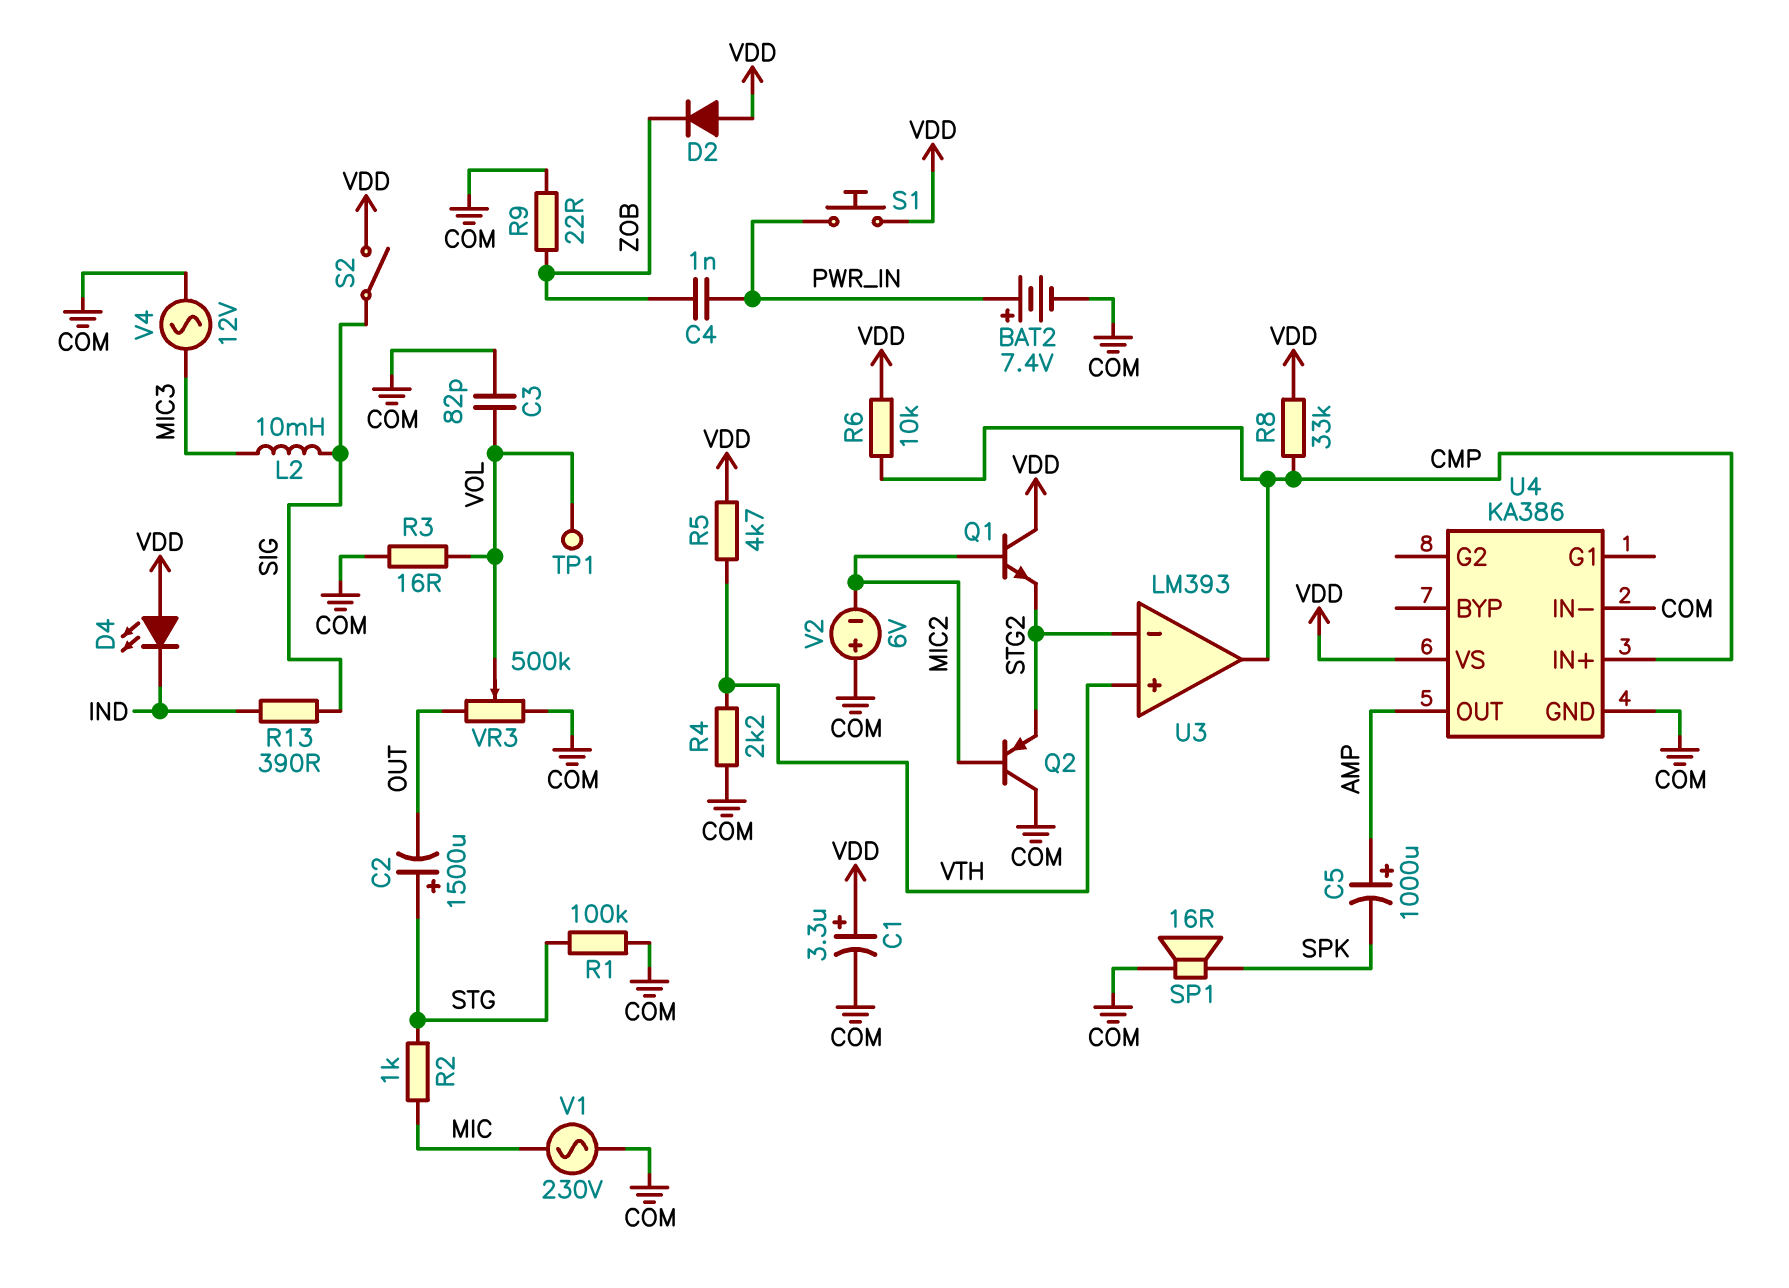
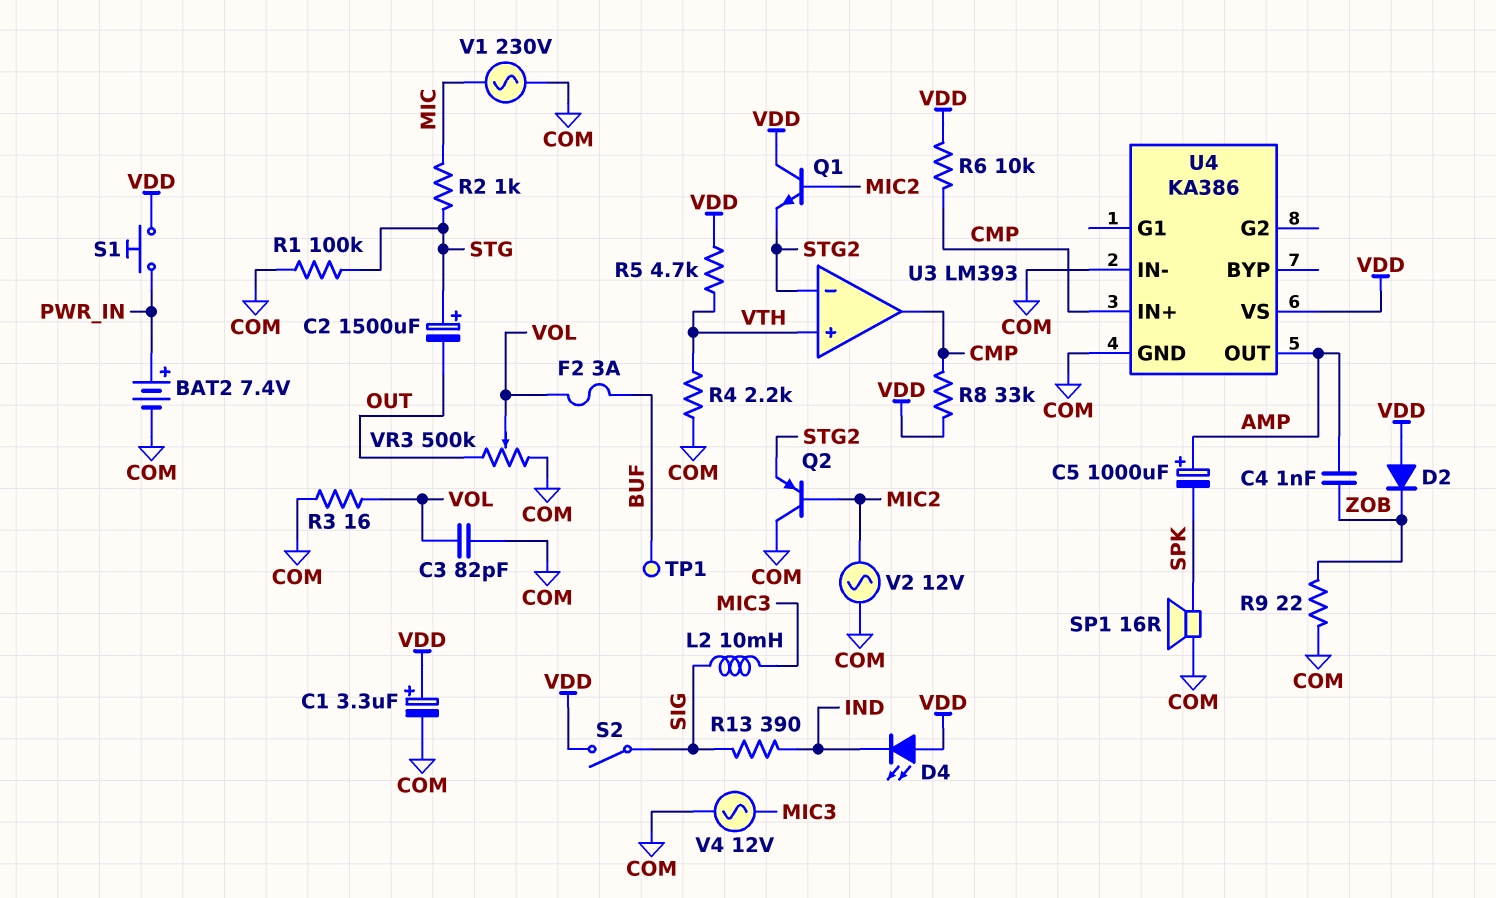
C4: 1nF (PWR_IN, ZOB) -> 1nF (AMP, ZOB)
F2: none -> 3A (BUF, VOL)
TP1: test point (VOL) -> test point (BUF)
V2: 6V (plus COM, minus MIC2) -> AC 12V (COM, MIC2)

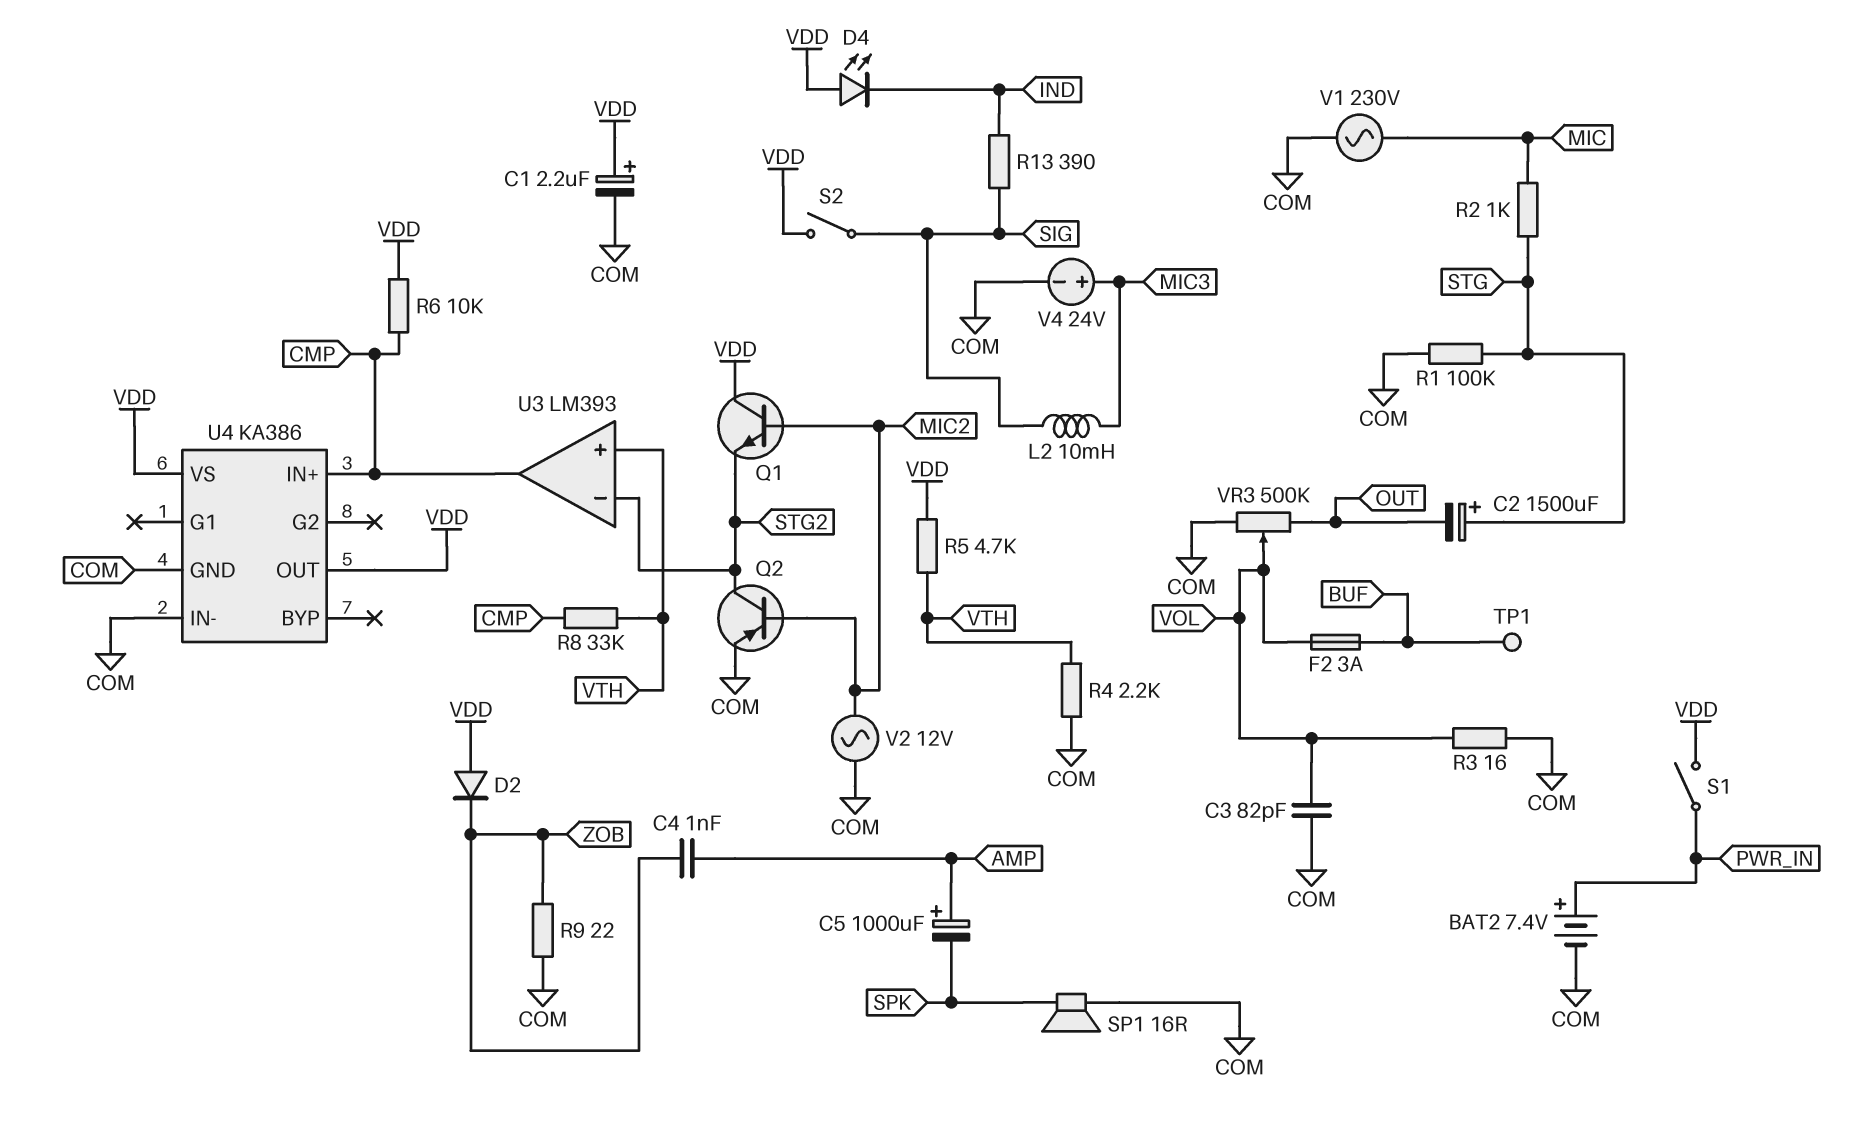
C1: 3.3uF (plus VDD, minus COM) -> 2.2uF (plus VDD, minus COM)
Q2: PNP (B MIC2, C COM, E STG2) -> PNP (B MIC2, C STG2, E COM)
R8: 33k (CMP, VDD) -> 33k (CMP, VTH)
S1: button (PWR_IN, VDD) -> switch (PWR_IN, VDD)
U4 pin OUT: AMP -> VDD
V4: AC 12V (COM, MIC3) -> 24V (plus MIC3, minus COM)

